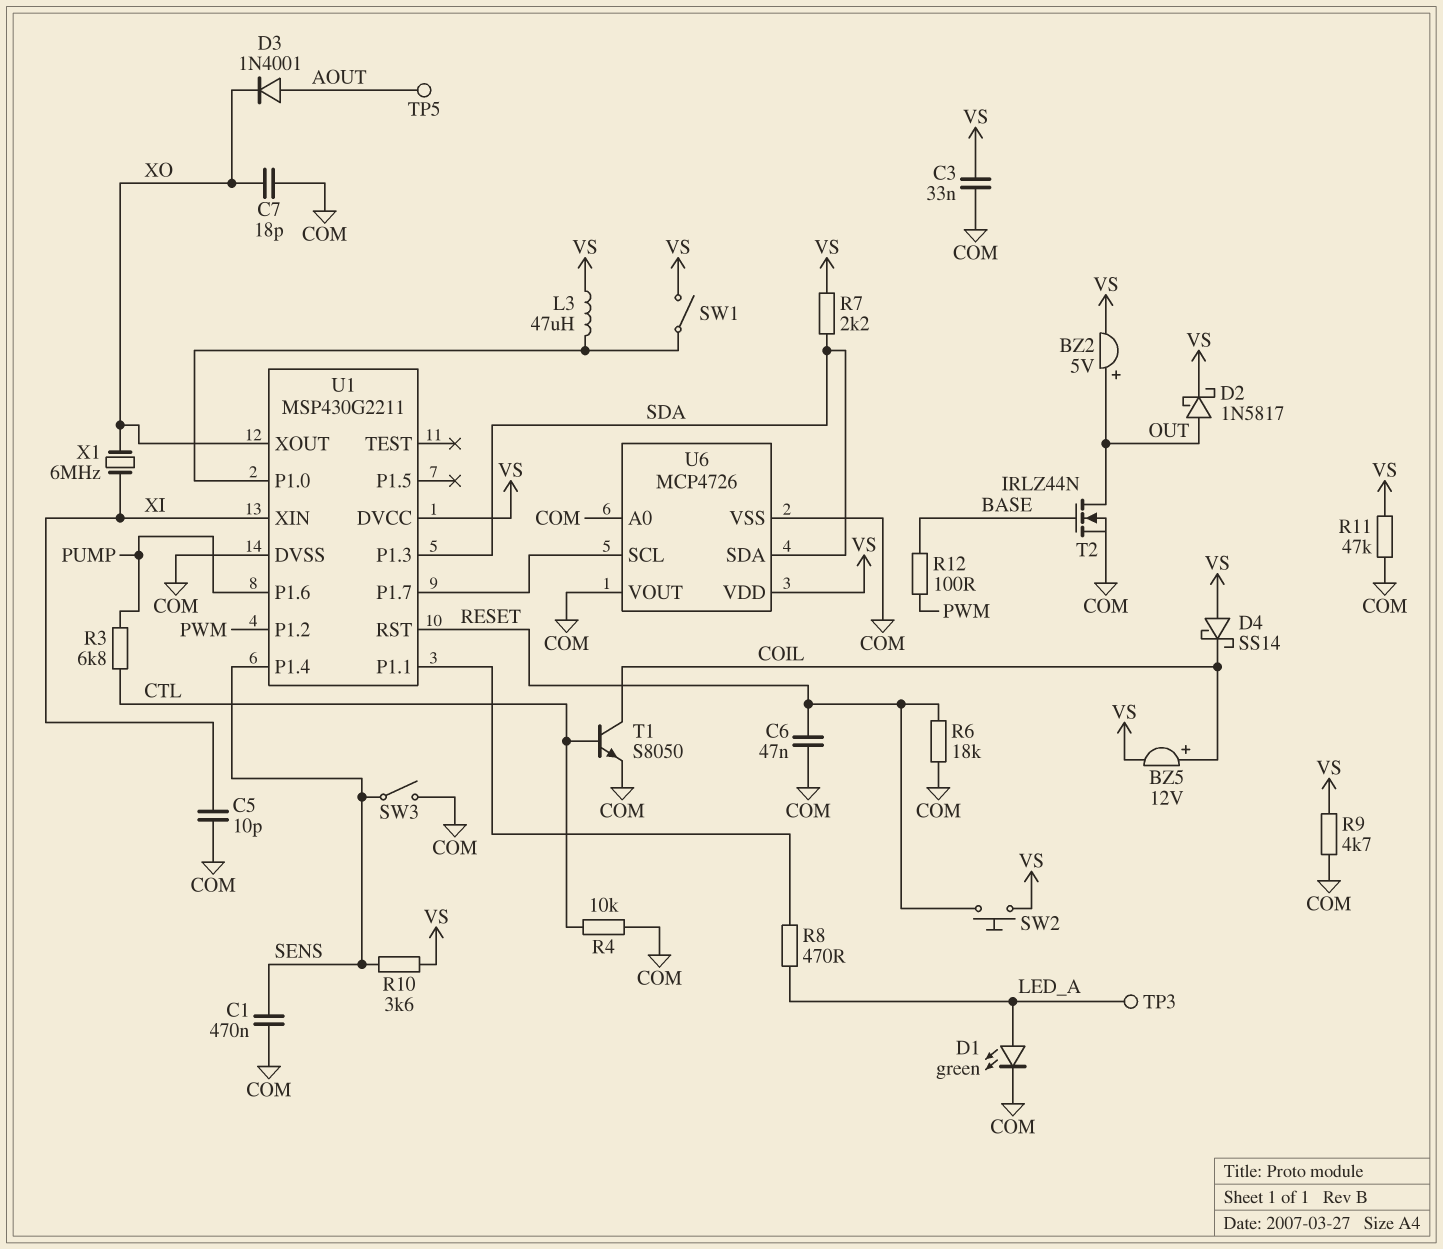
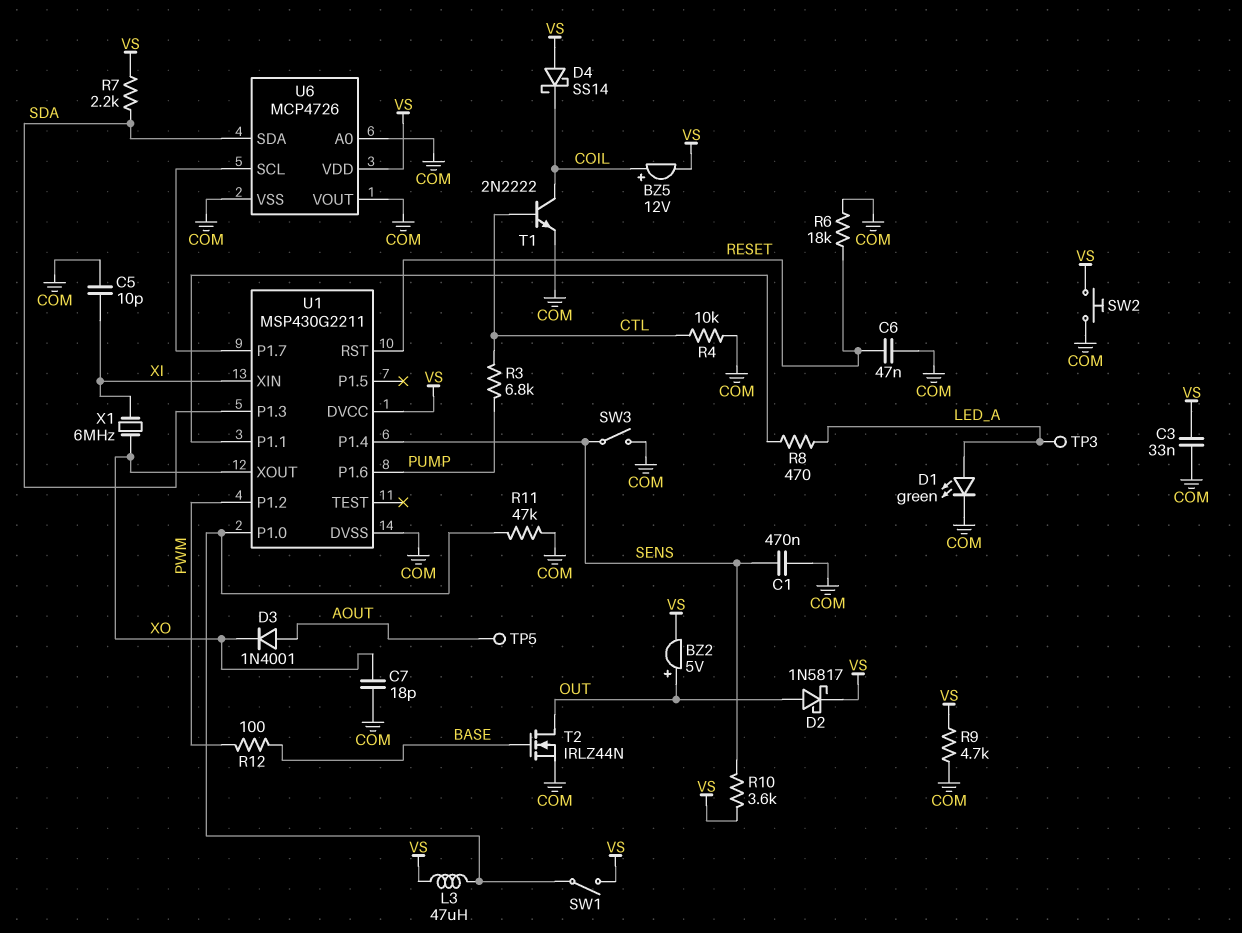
R11: 47k (COM, VS) -> 47k (COM, U1/P1.0)
SW2: button (RESET, VS) -> button (COM, VS)
T1: NPN S8050 (B CTL, C COIL, E COM) -> NPN 2N2222 (B CTL, C COIL, E COM)

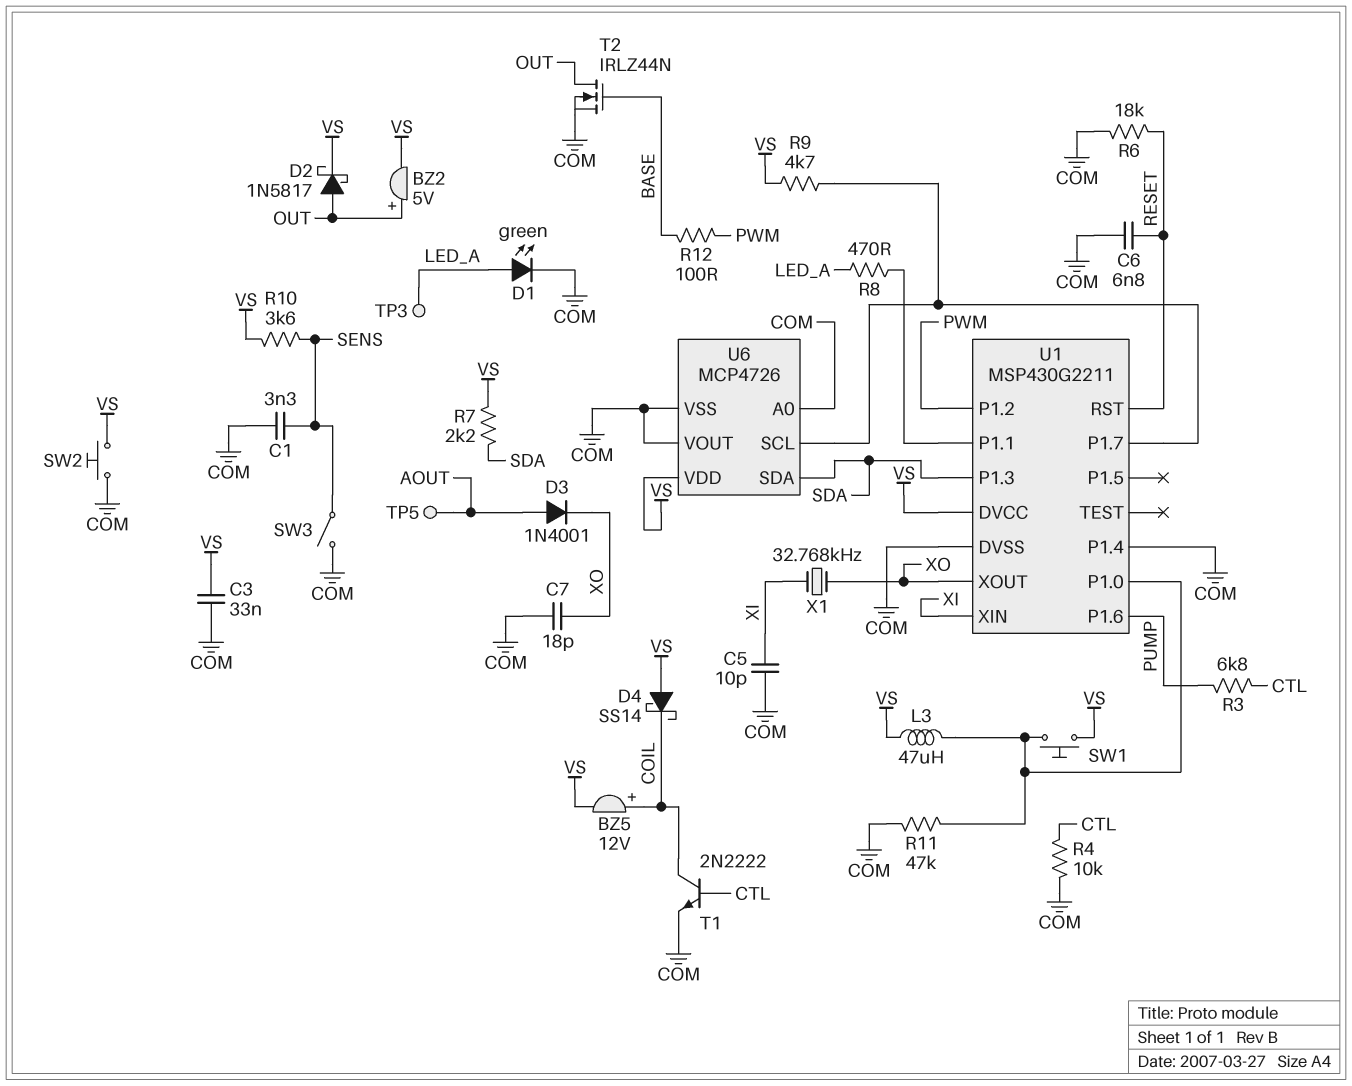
C1: 470nF (COM, SENS) -> 3.3nF (COM, SENS)
C6: 47nF (COM, RESET) -> 6.8nF (COM, RESET)
R9: 4.7k (COM, VS) -> 4.7k (U1/P1.7, VS)
SW1: switch (U1/P1.0, VS) -> button (U1/P1.0, VS)
U1 pin P1.4: SENS -> COM
X1: 6MHz (XI, XO) -> 32.768kHz (XI, XO)

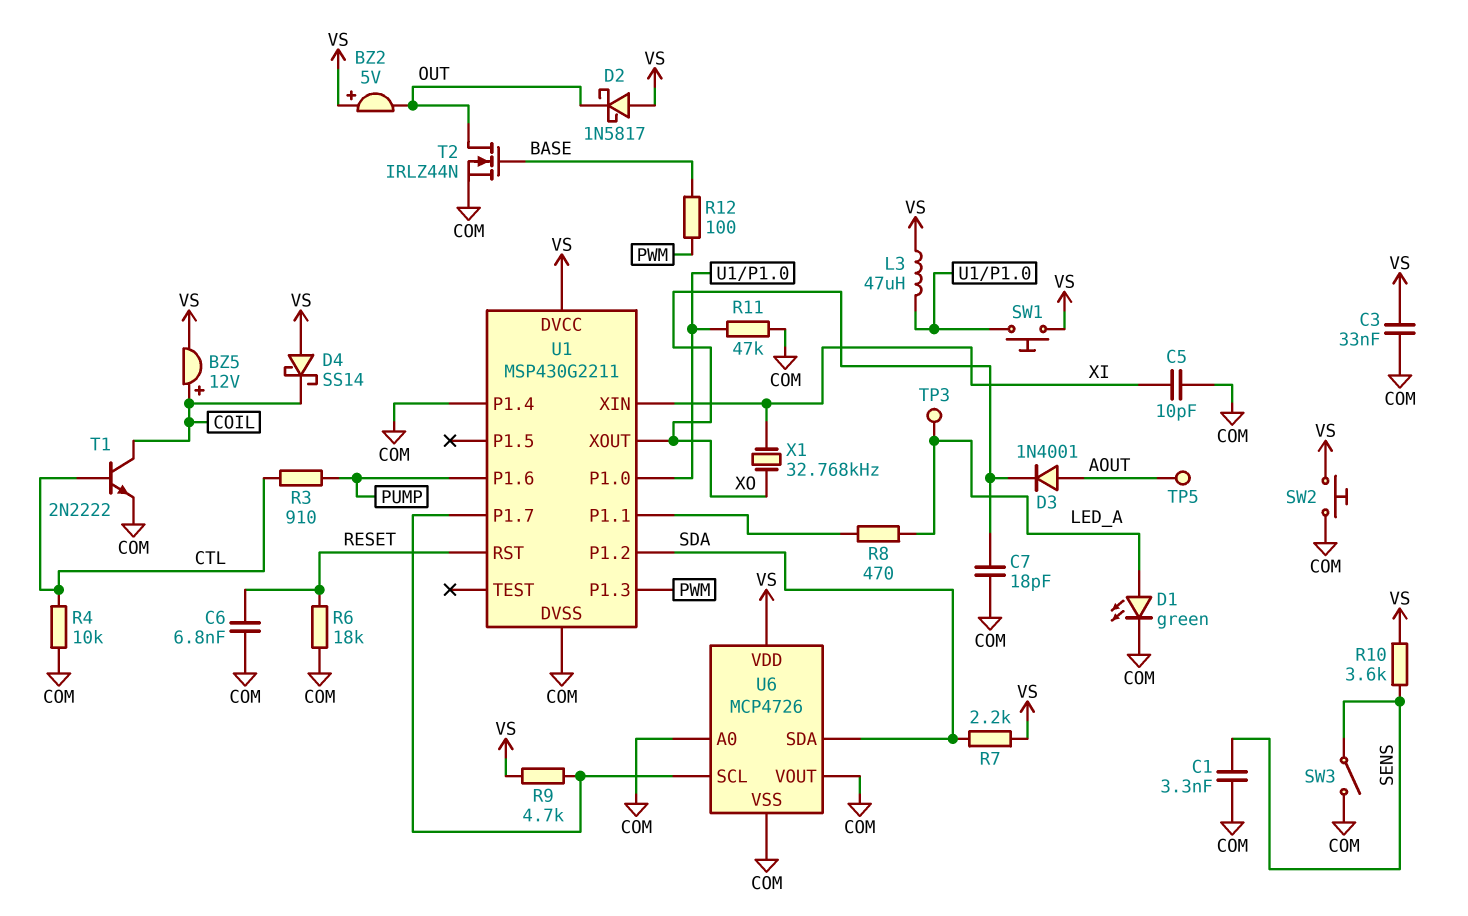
BZ2: buzzer 5V (plus OUT, minus VS) -> buzzer 5V (plus VS, minus OUT)
D2: schottky 1N5817 (A OUT, K VS) -> schottky 1N5817 (A VS, K OUT)
R3: 6.8k (CTL, PUMP) -> 910 (CTL, PUMP)
U1 pin P1.2: PWM -> SDA
U1 pin P1.3: SDA -> PWM

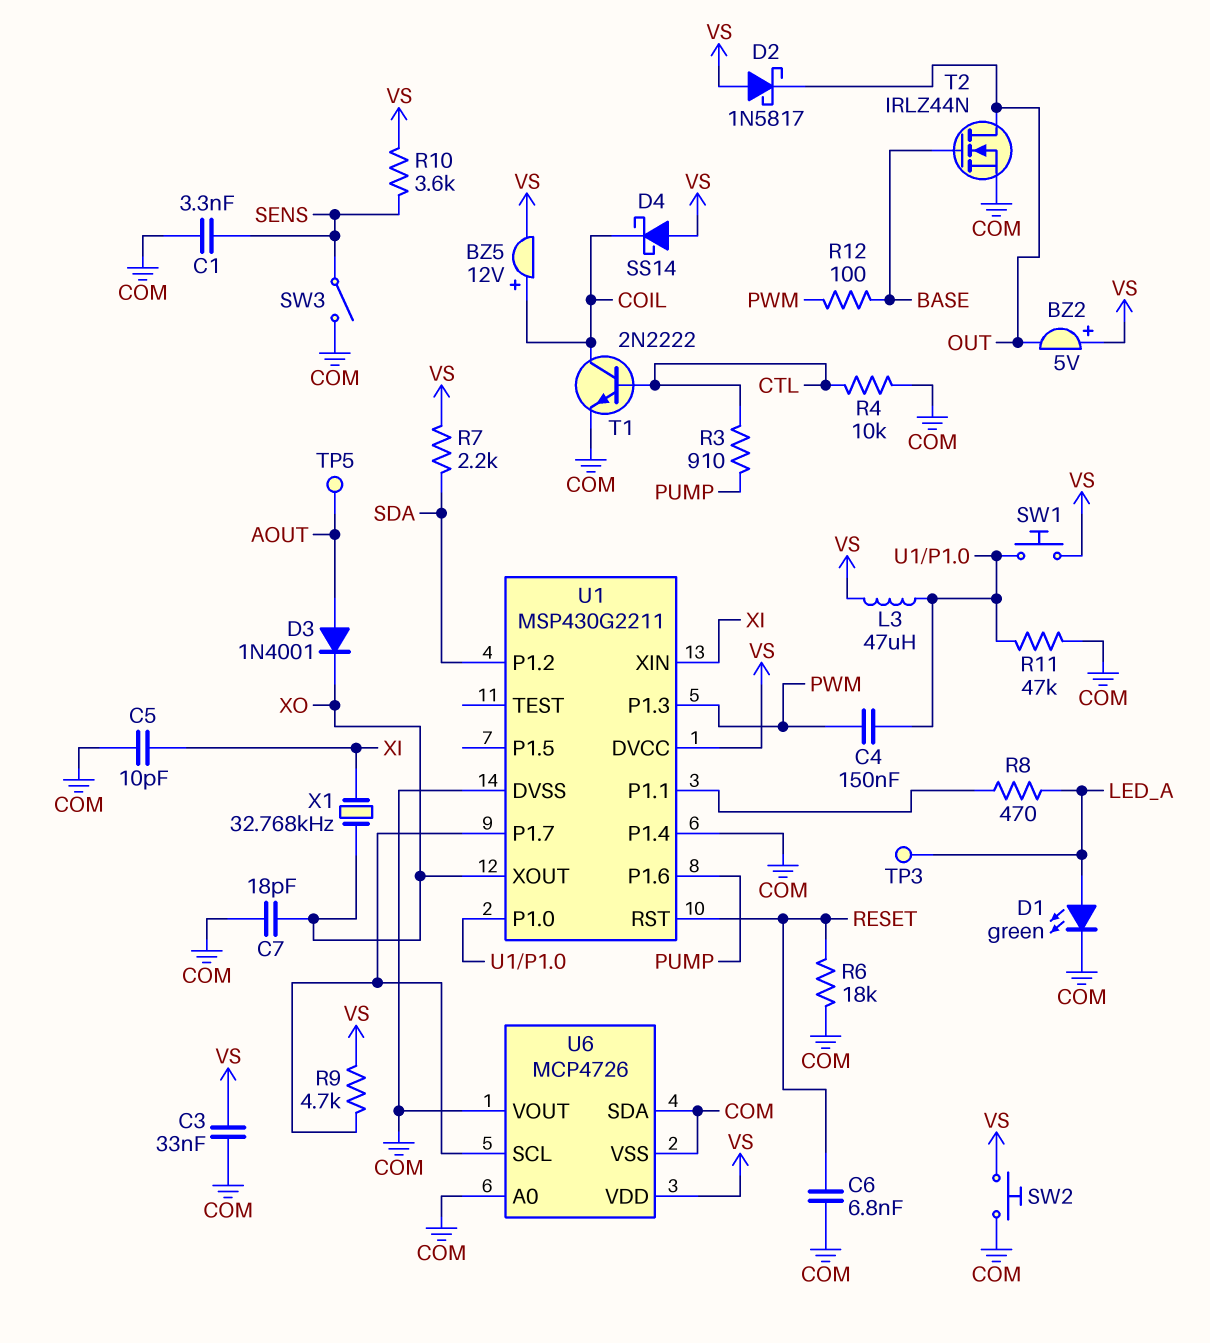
C4: none -> 150nF (PWM, U1/P1.0)
U6 pin SDA: SDA -> COM

